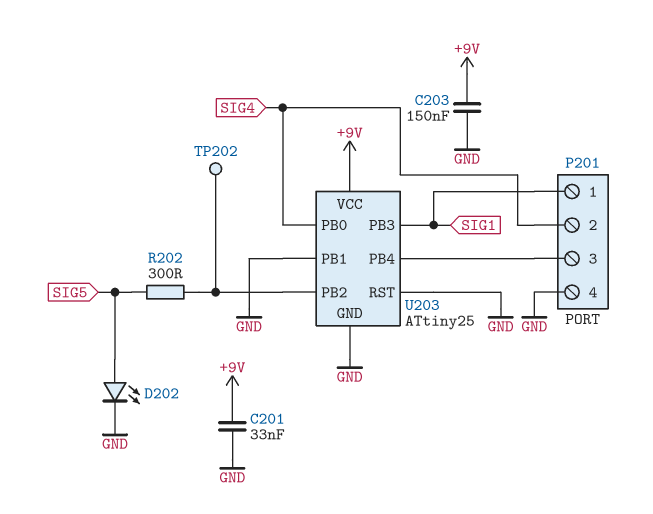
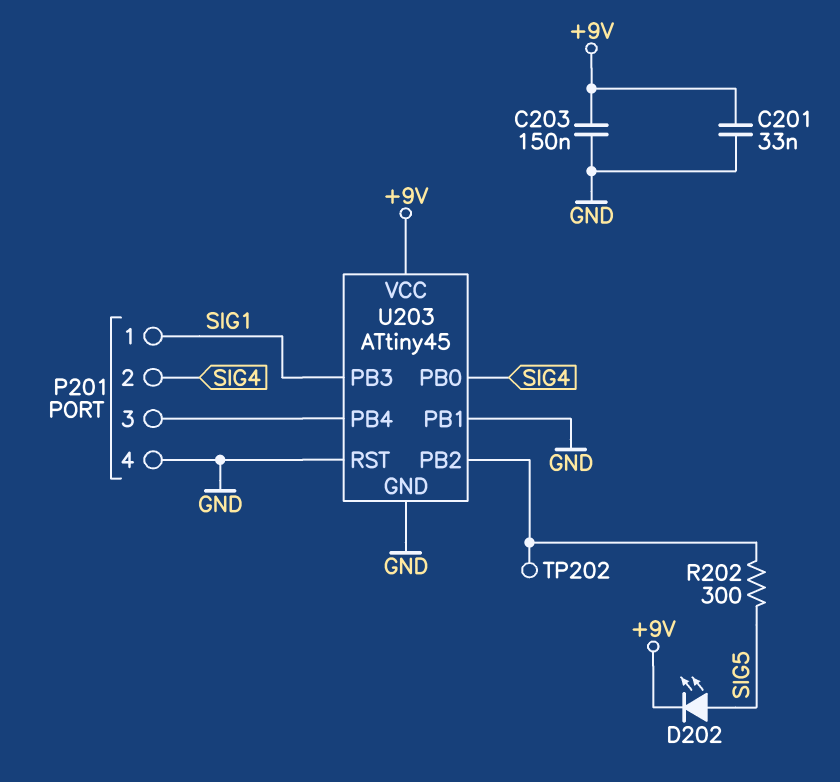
D202: LED (A SIG5, K GND) -> LED (A SIG5, K +9V)
U203: ATtiny25 -> ATtiny45

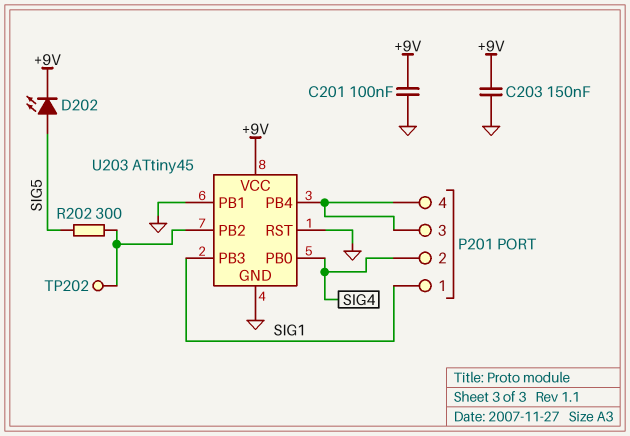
C201: 33nF (+9V, GND) -> 100nF (+9V, GND)
P201 pin 4: GND -> P201/3

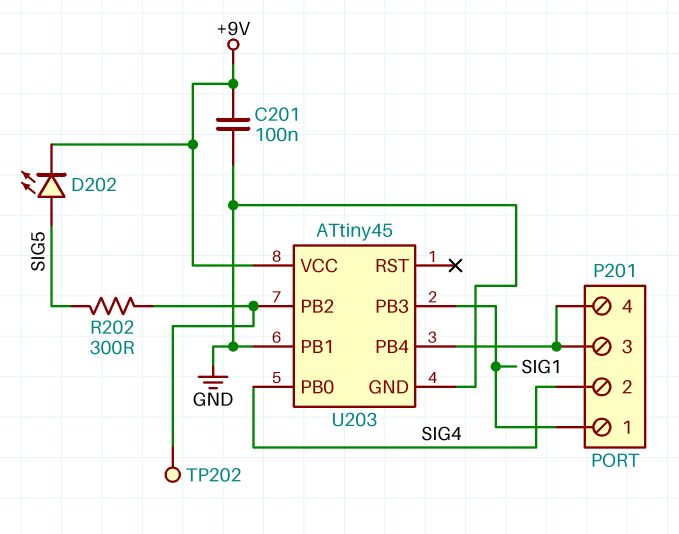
C203: 150nF (+9V, GND) -> none
U203 pin RST: GND -> none

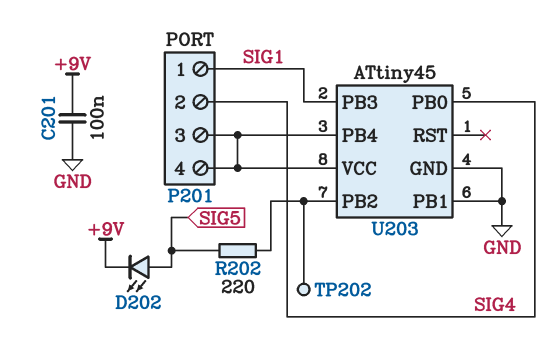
R202: 300 (SIG5, U203/PB2) -> 220 (SIG5, U203/PB2)
U203 pin VCC: +9V -> P201/3

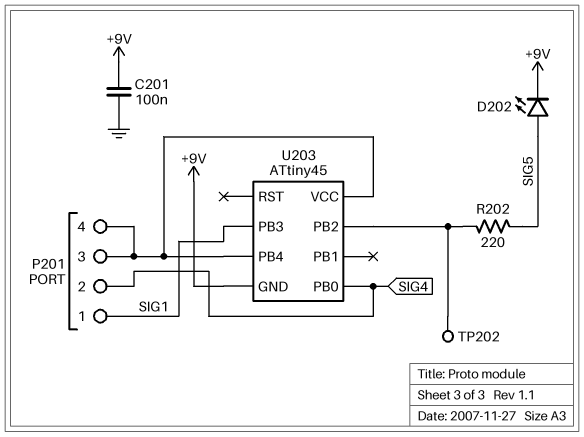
U203 pin GND: GND -> +9V
U203 pin PB1: GND -> none

